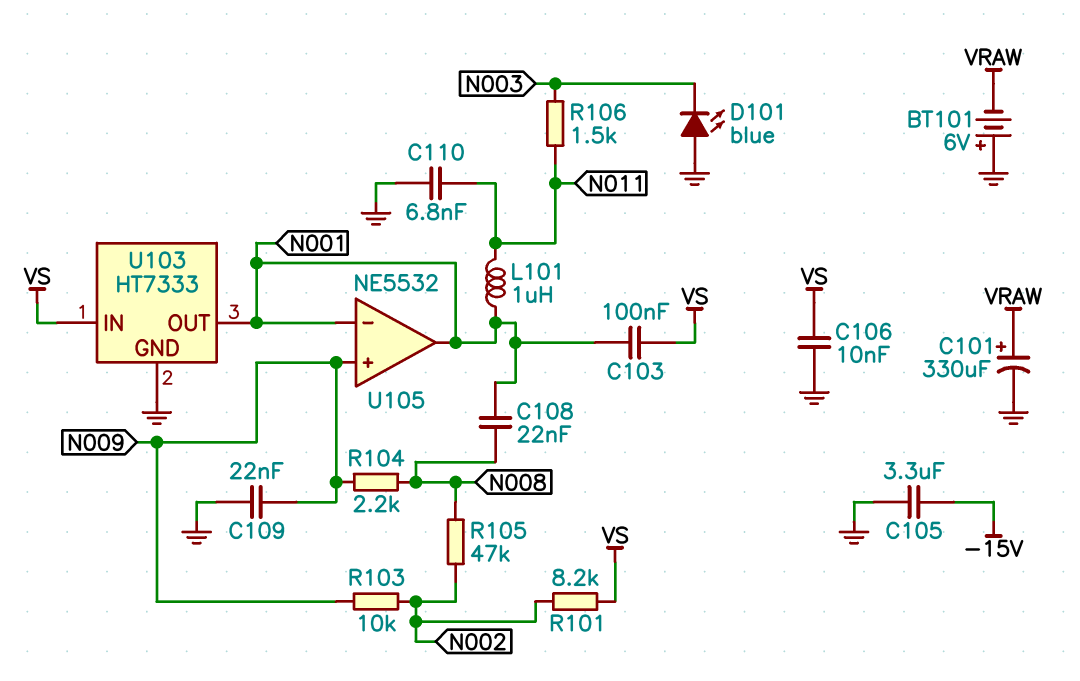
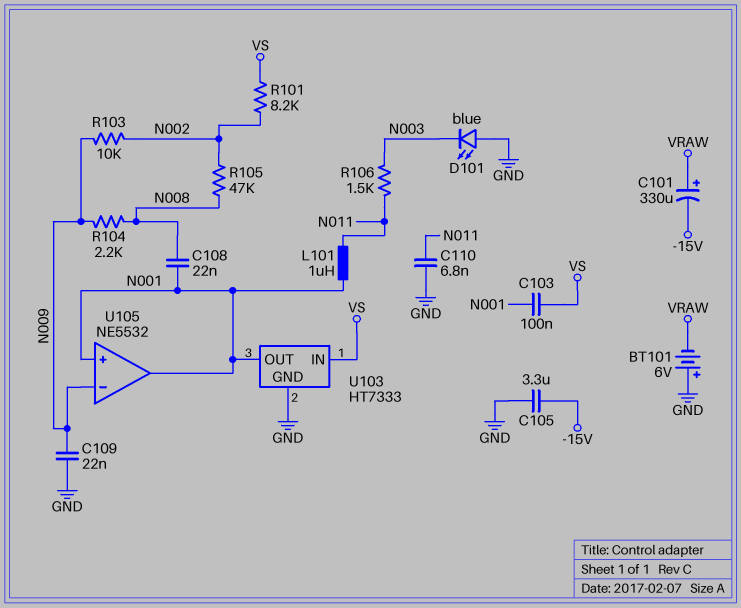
C101: 330uF (plus VRAW, minus GND) -> 330uF (plus VRAW, minus -15V)
C106: 10nF (GND, VS) -> none
U105 pin in+: N009 -> N001
U105 pin in-: N001 -> N009

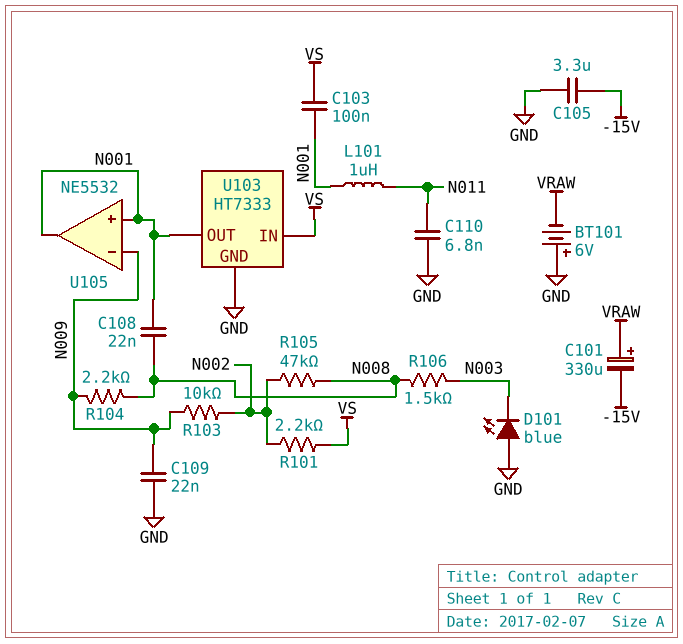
R101: 8.2k (N002, VS) -> 2.2k (N002, VS)
R106: 1.5k (N003, N011) -> 1.5k (N003, N008)

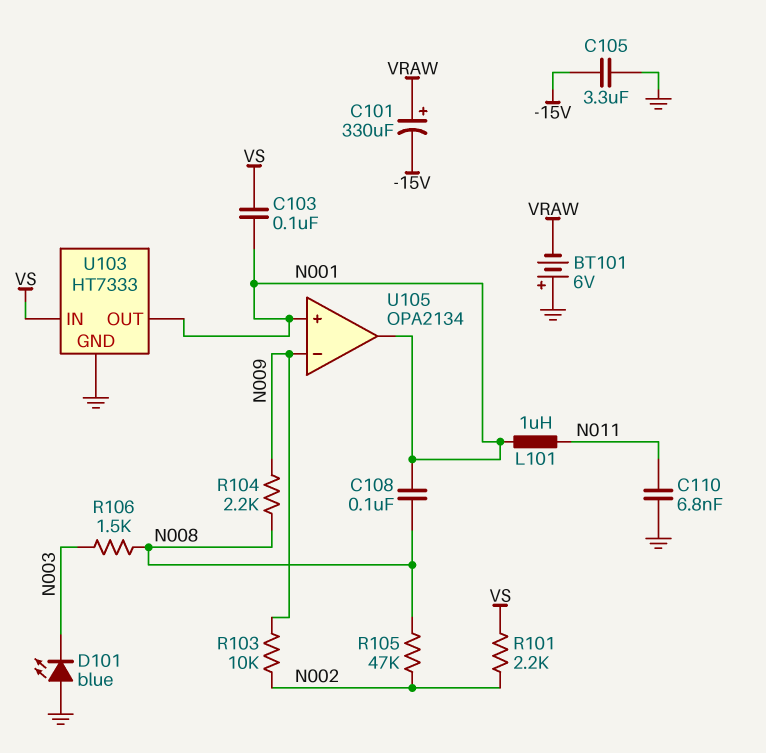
C108: 22nF (N001, N008) -> 100nF (N001, N008)
C109: 22nF (GND, N009) -> none
U105: NE5532 -> OPA2134

